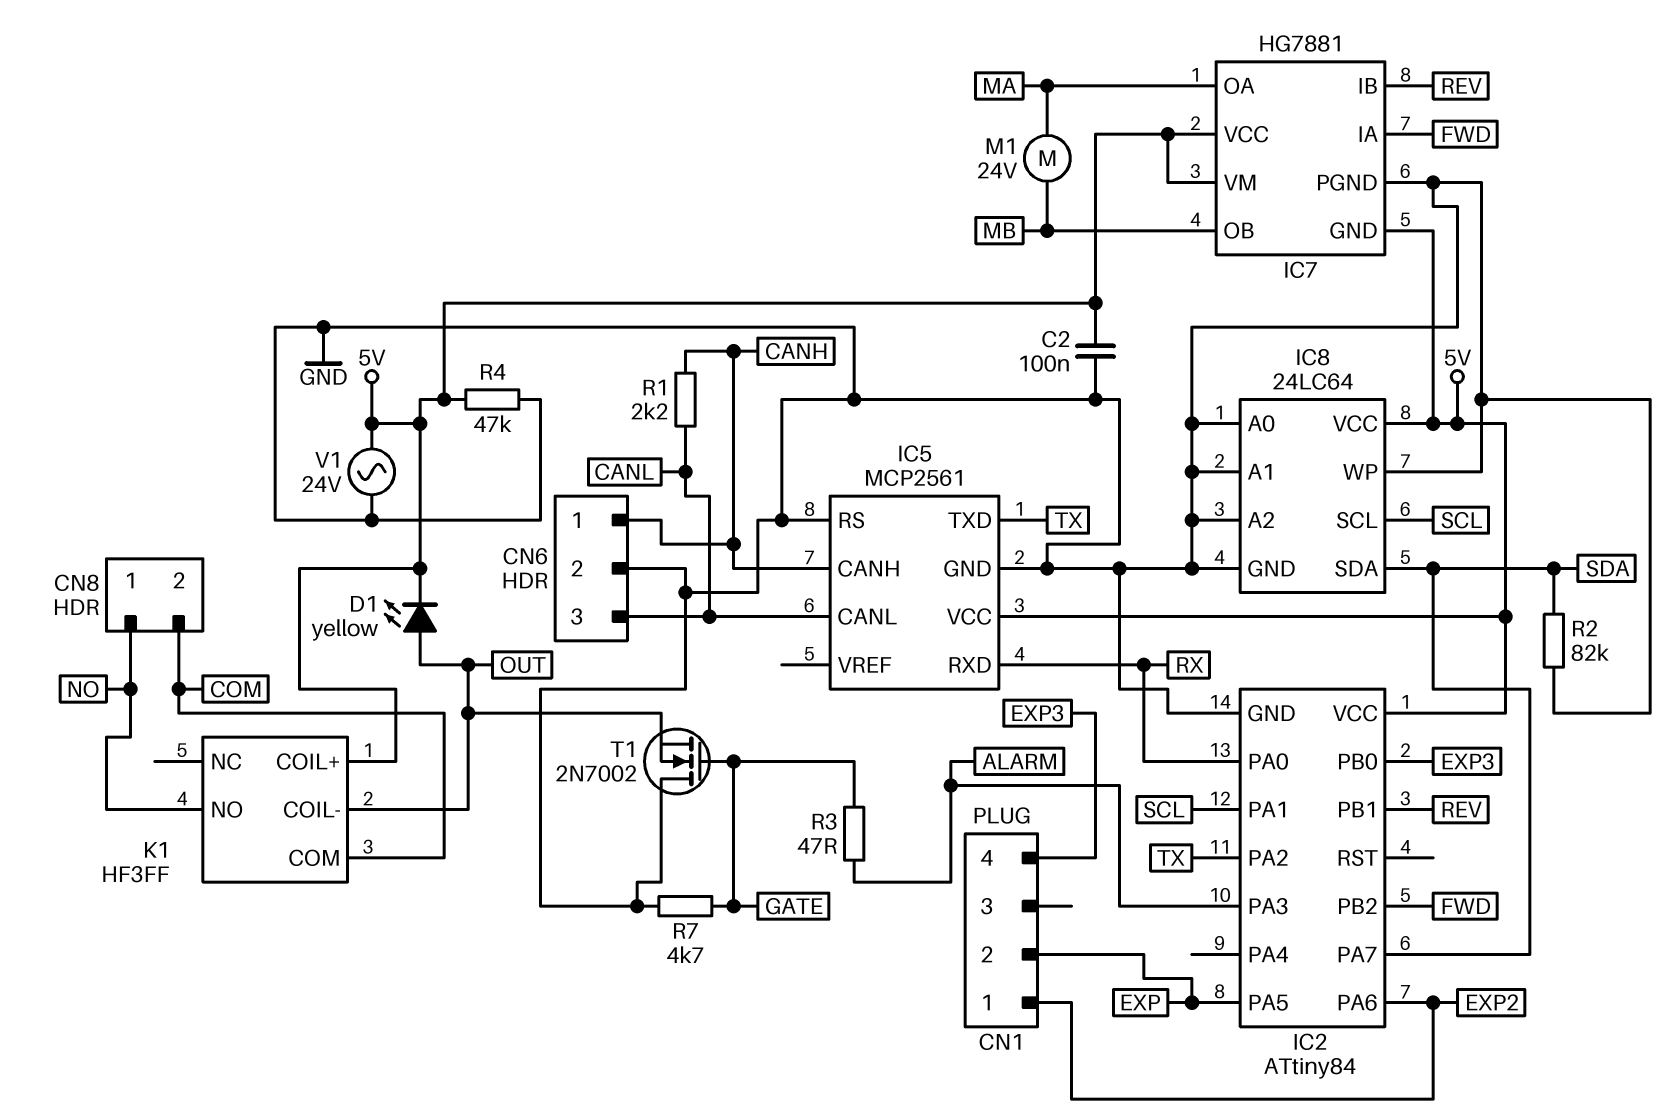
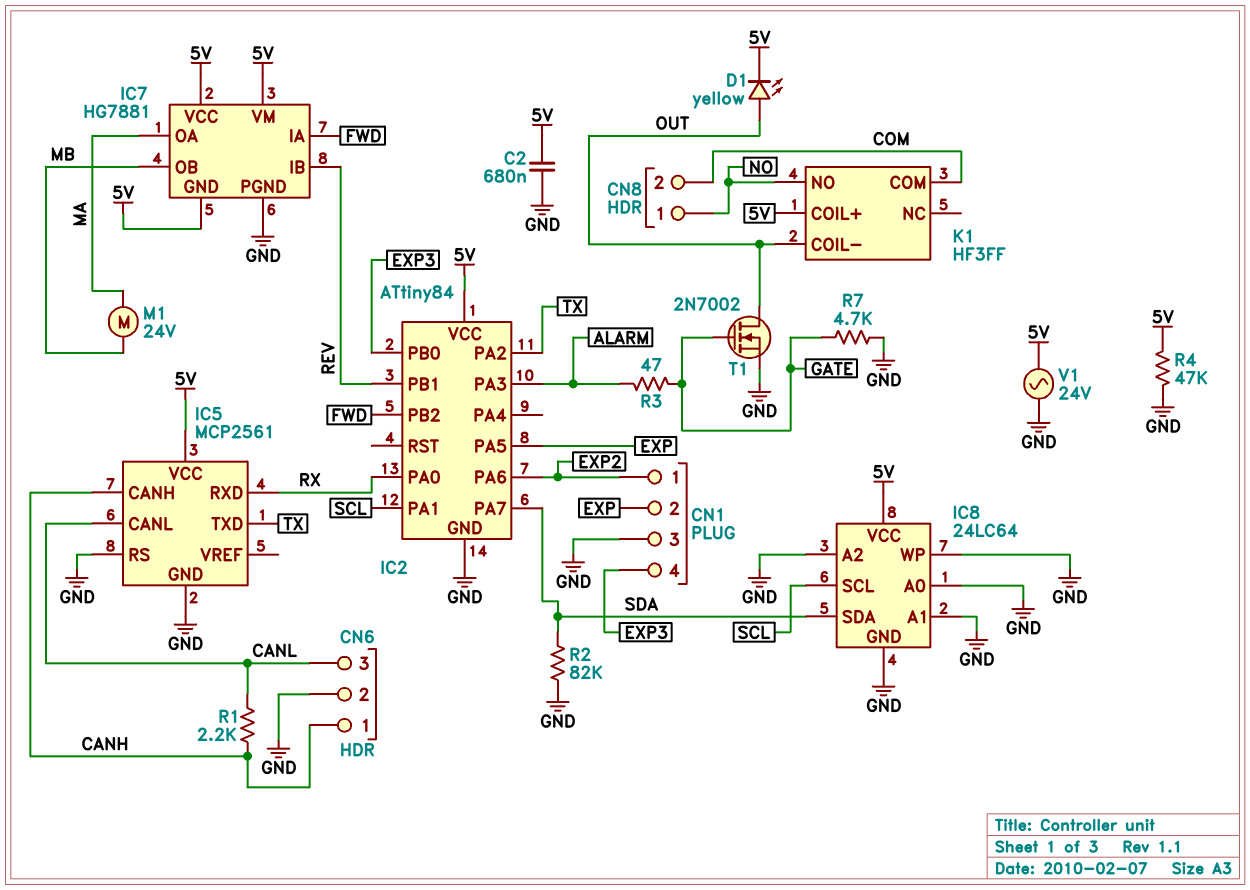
C2: 100nF (5V, GND) -> 680nF (5V, GND)
CN1 pin 3: none -> GND
T1: NMOS 2N7002 (G GATE, D GND, S OUT) -> NMOS 2N7002 (G GATE, D OUT, S GND)

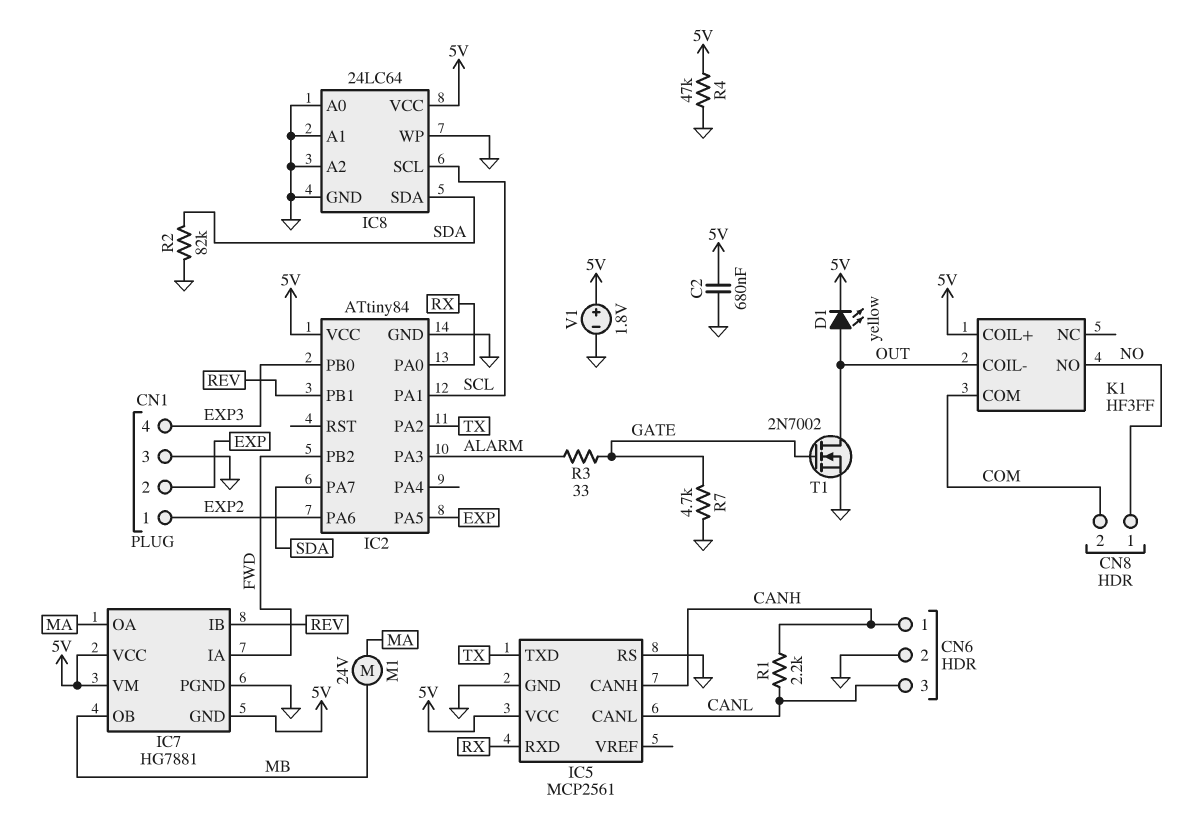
R3: 47 (ALARM, GATE) -> 33 (ALARM, GATE)
V1: AC 24V (5V, GND) -> 1.8V (plus 5V, minus GND)

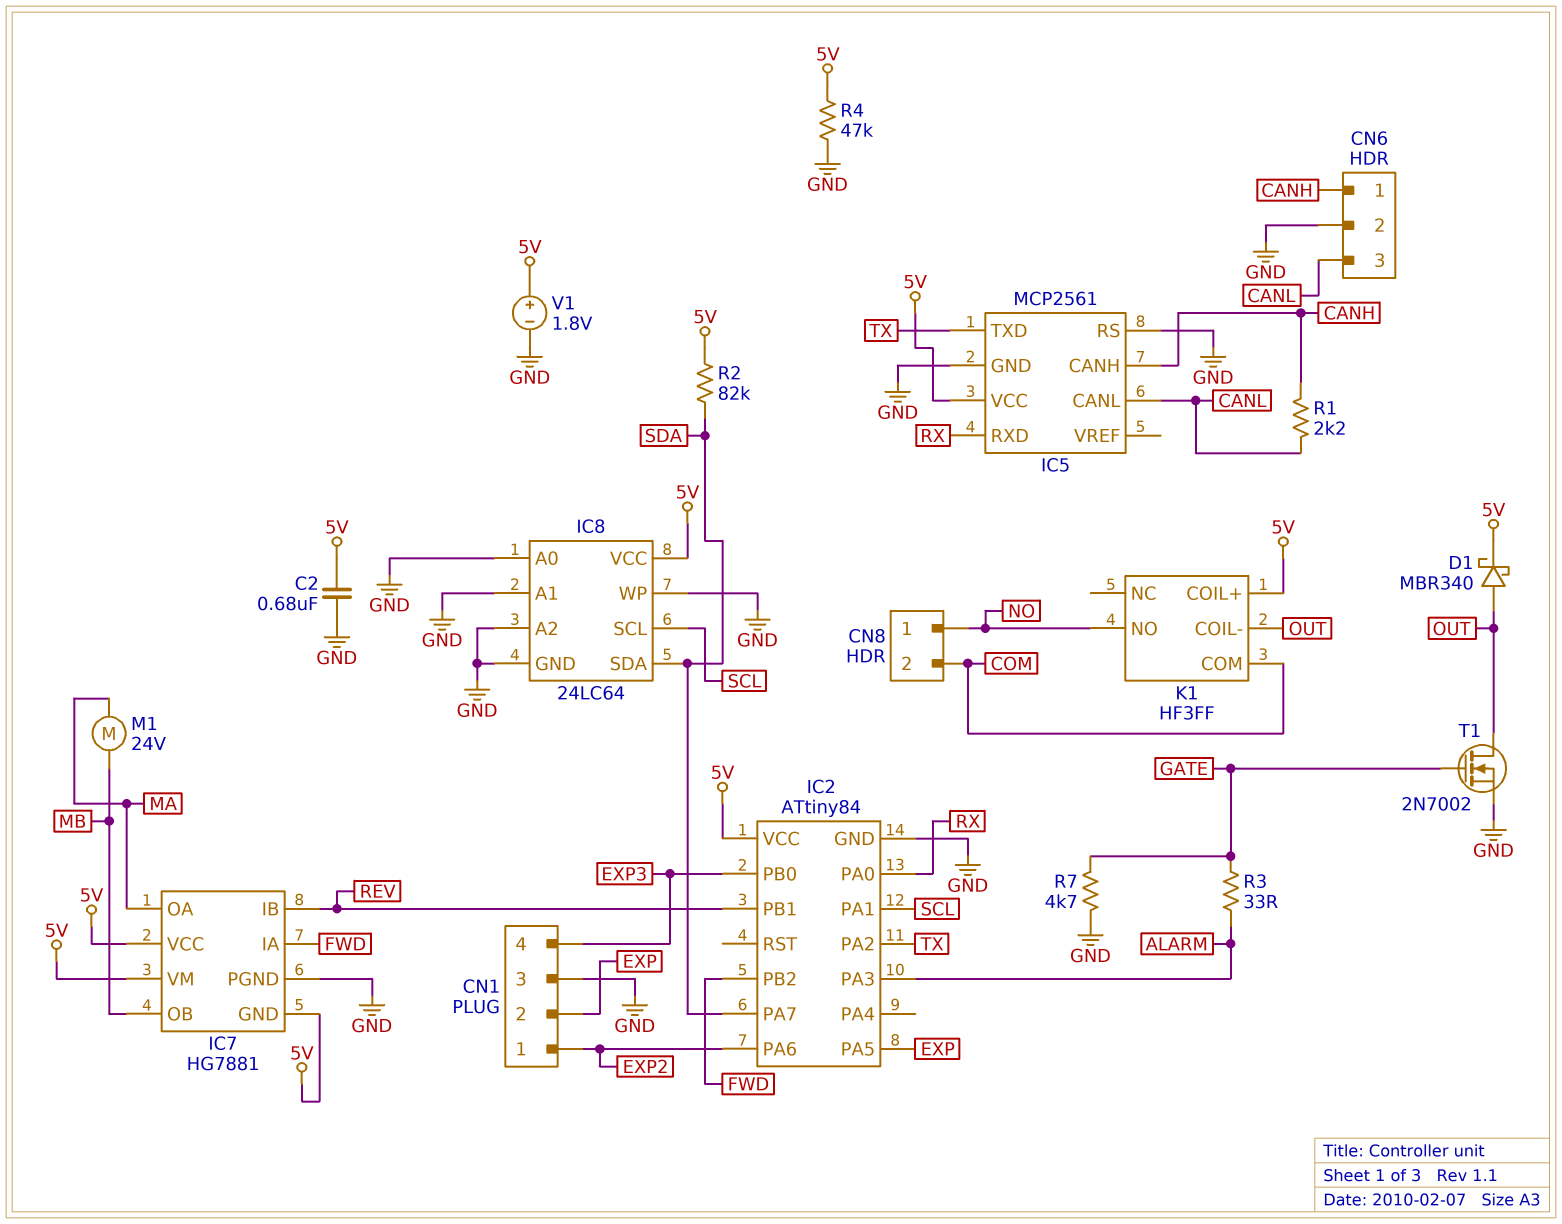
D1: LED yellow (A OUT, K 5V) -> schottky MBR340 (A OUT, K 5V)
R2: 82k (GND, SDA) -> 82k (5V, SDA)

